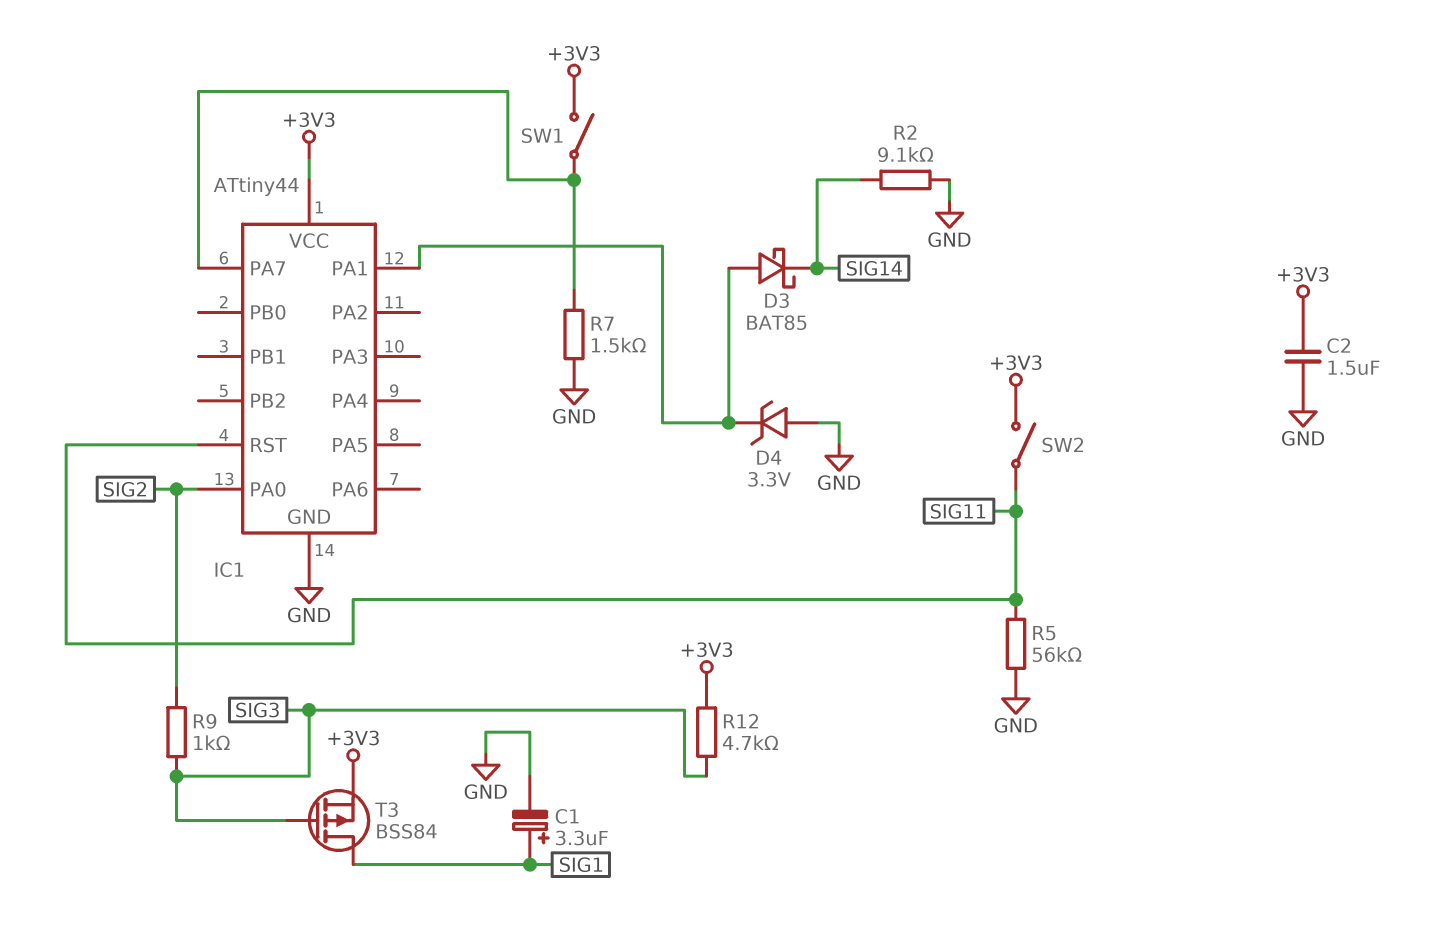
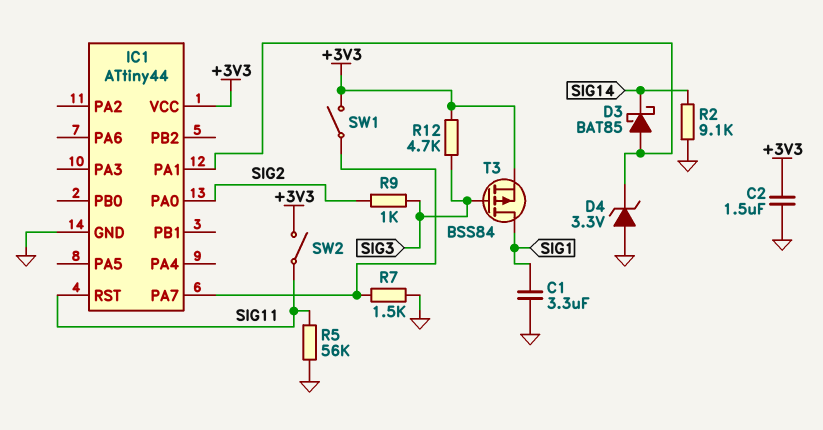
C1: 3.3uF (plus SIG1, minus GND) -> 3.3uF (GND, SIG1)

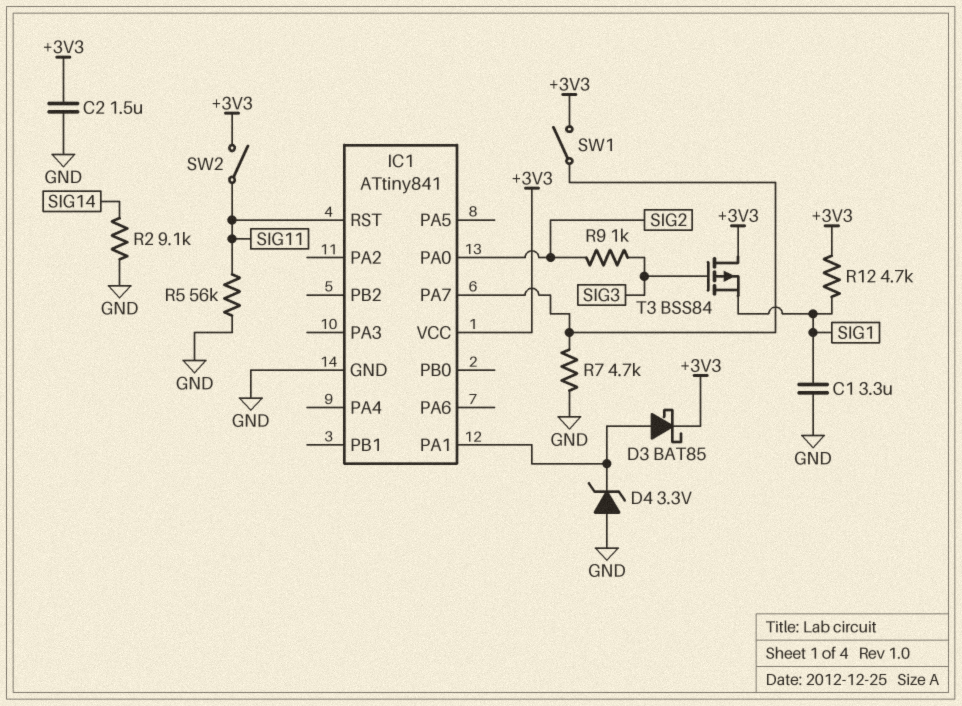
D3: schottky BAT85 (A IC1/PA1, K SIG14) -> schottky BAT85 (A IC1/PA1, K +3V3)
IC1: ATtiny44 -> ATtiny841
R7: 1.5k (GND, IC1/PA7) -> 4.7k (GND, IC1/PA7)
R12: 4.7k (+3V3, SIG3) -> 4.7k (+3V3, SIG1)
T3: PMOS BSS84 (G SIG3, D SIG1, S +3V3) -> PMOS BSS84 (G SIG3, D +3V3, S SIG1)

